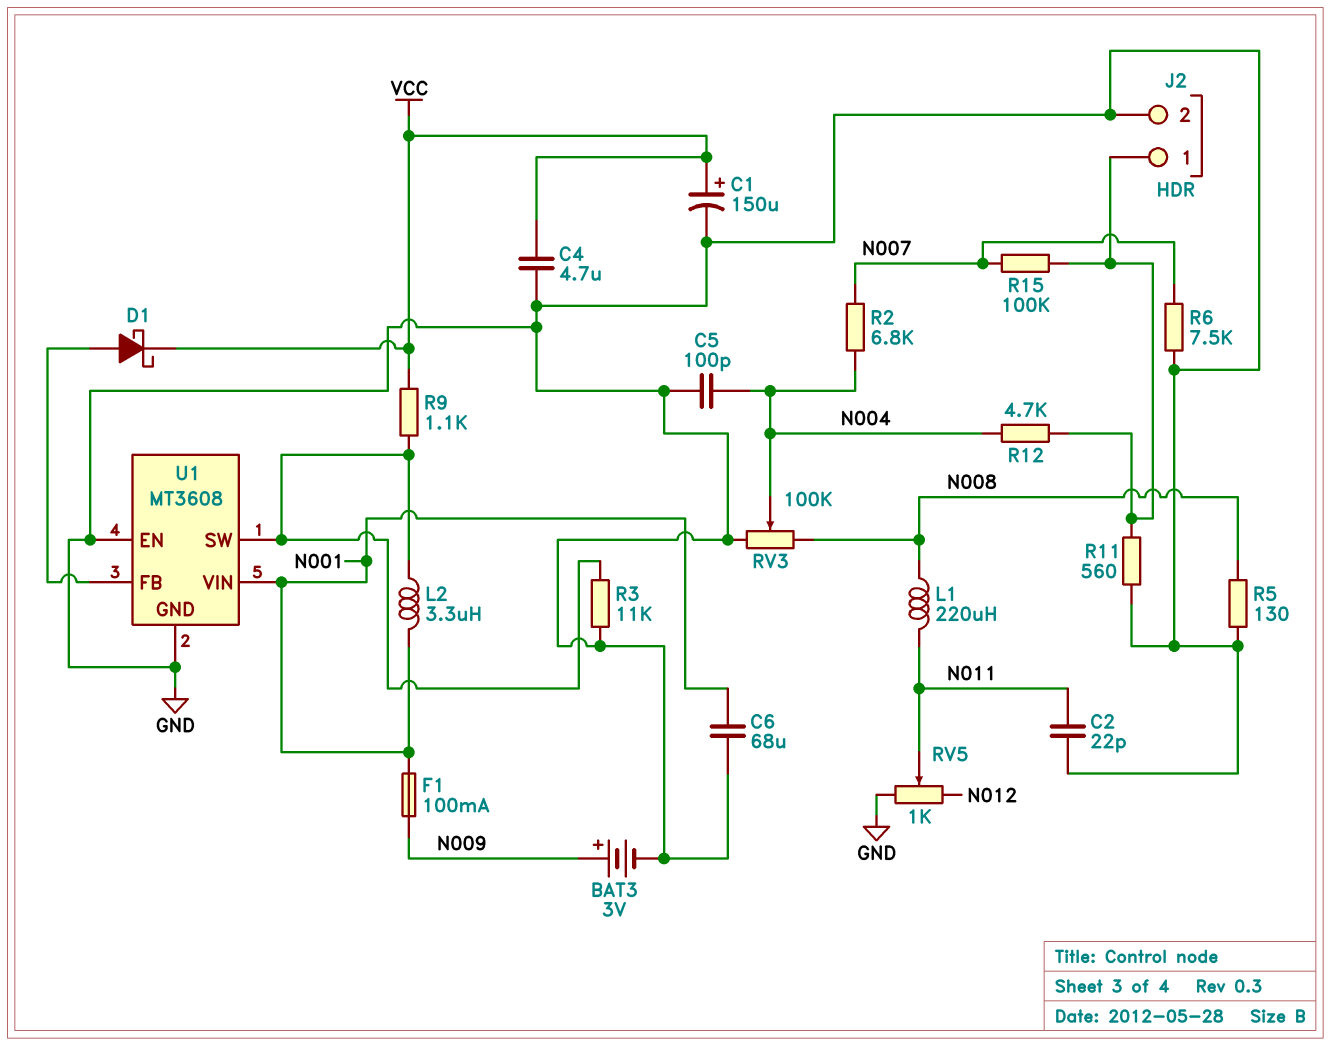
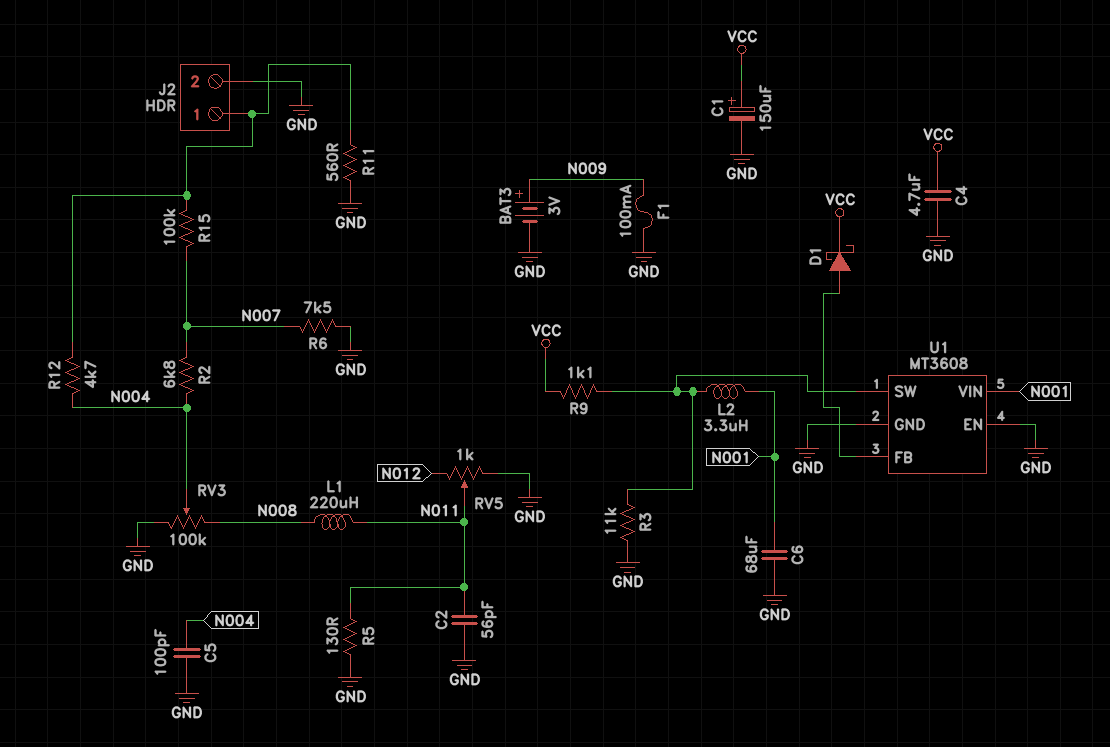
C2: 22pF (GND, N011) -> 56pF (GND, N011)
F1: 100mA (N001, N009) -> 100mA (GND, N009)
R5: 130 (GND, N008) -> 130 (GND, N011)

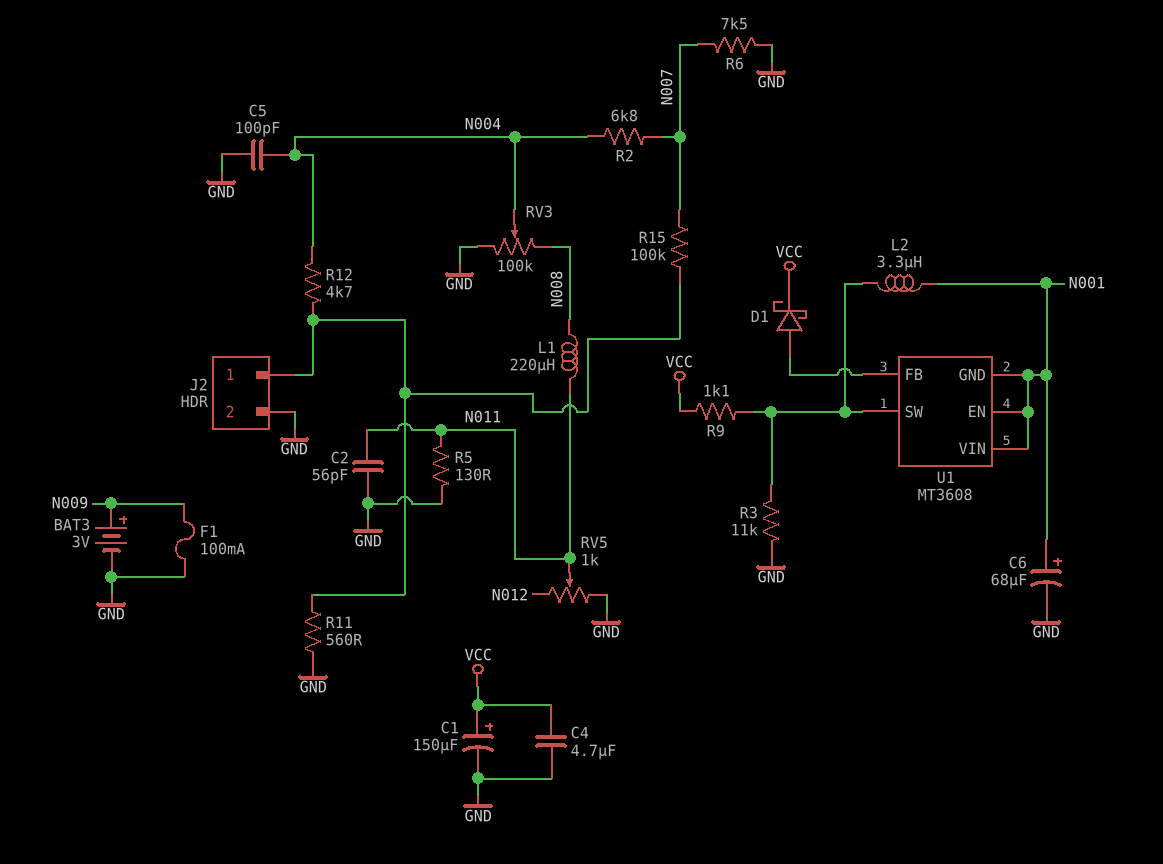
C6: 68uF (GND, N001) -> 68uF (plus N001, minus GND)
U1 pin EN: GND -> N001
U1 pin GND: GND -> N001

